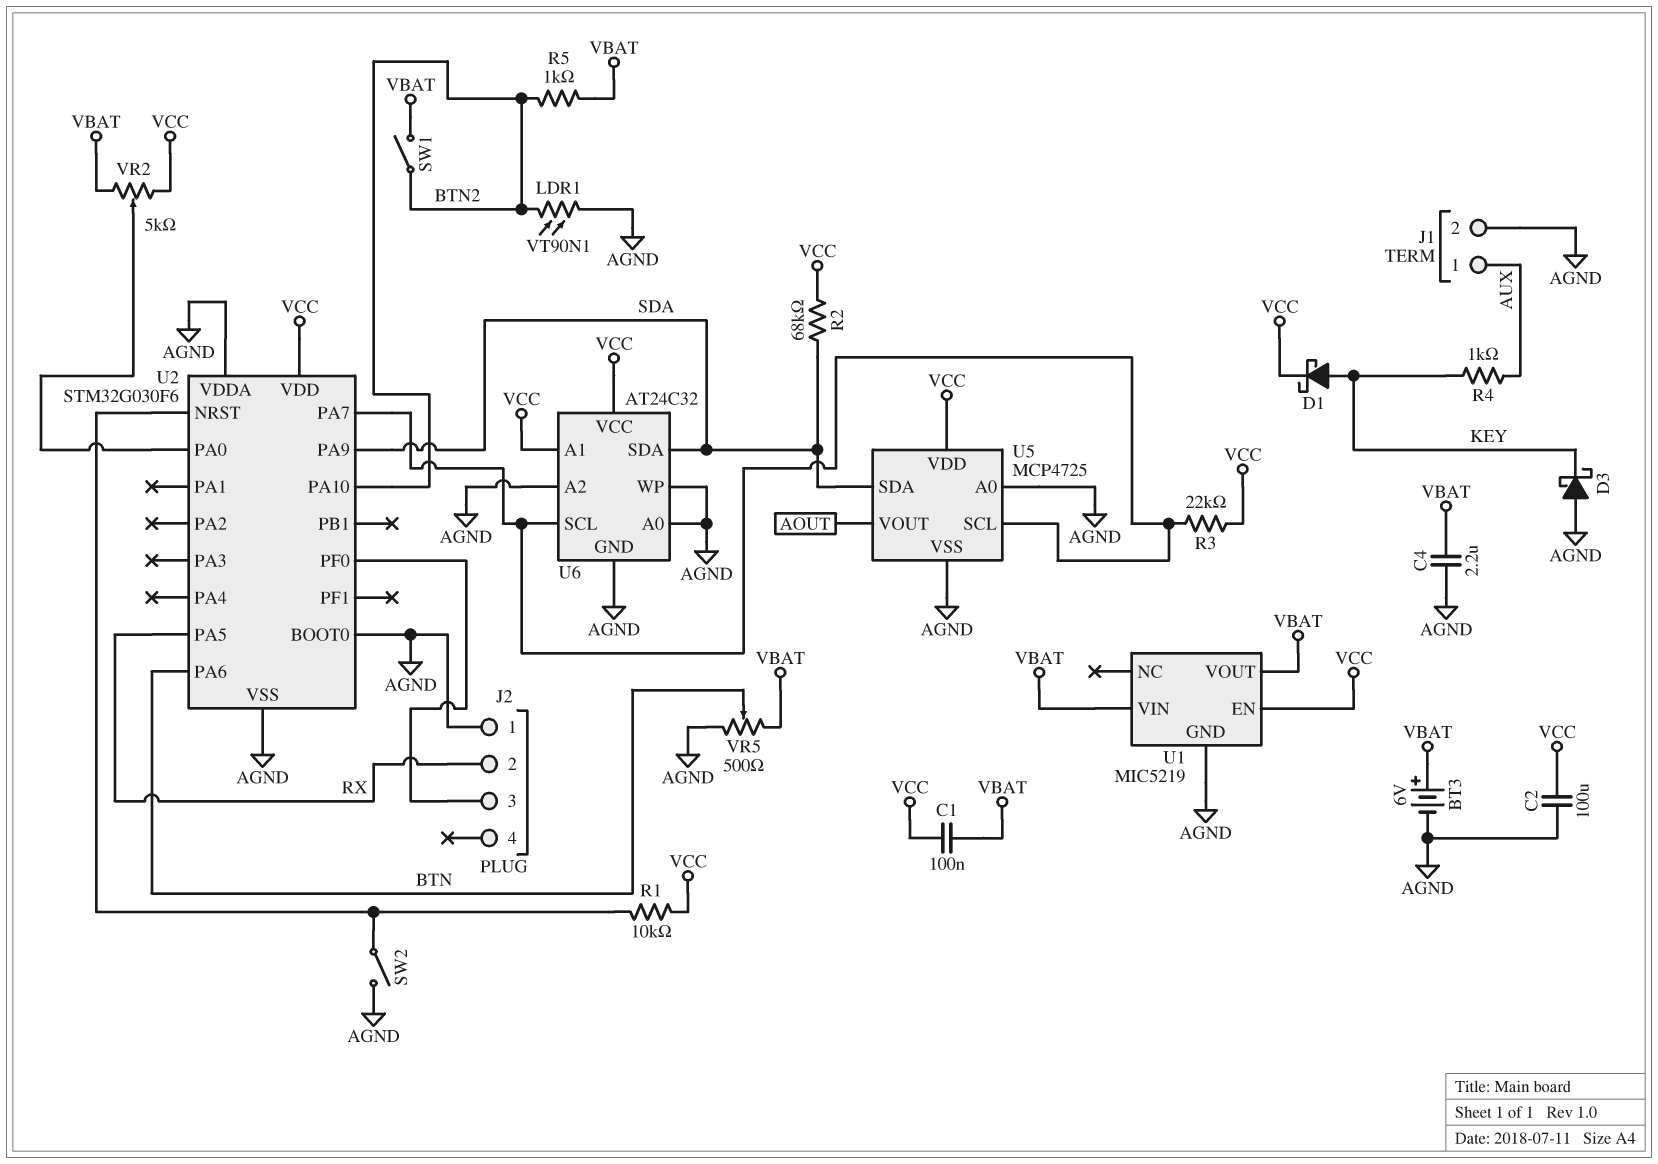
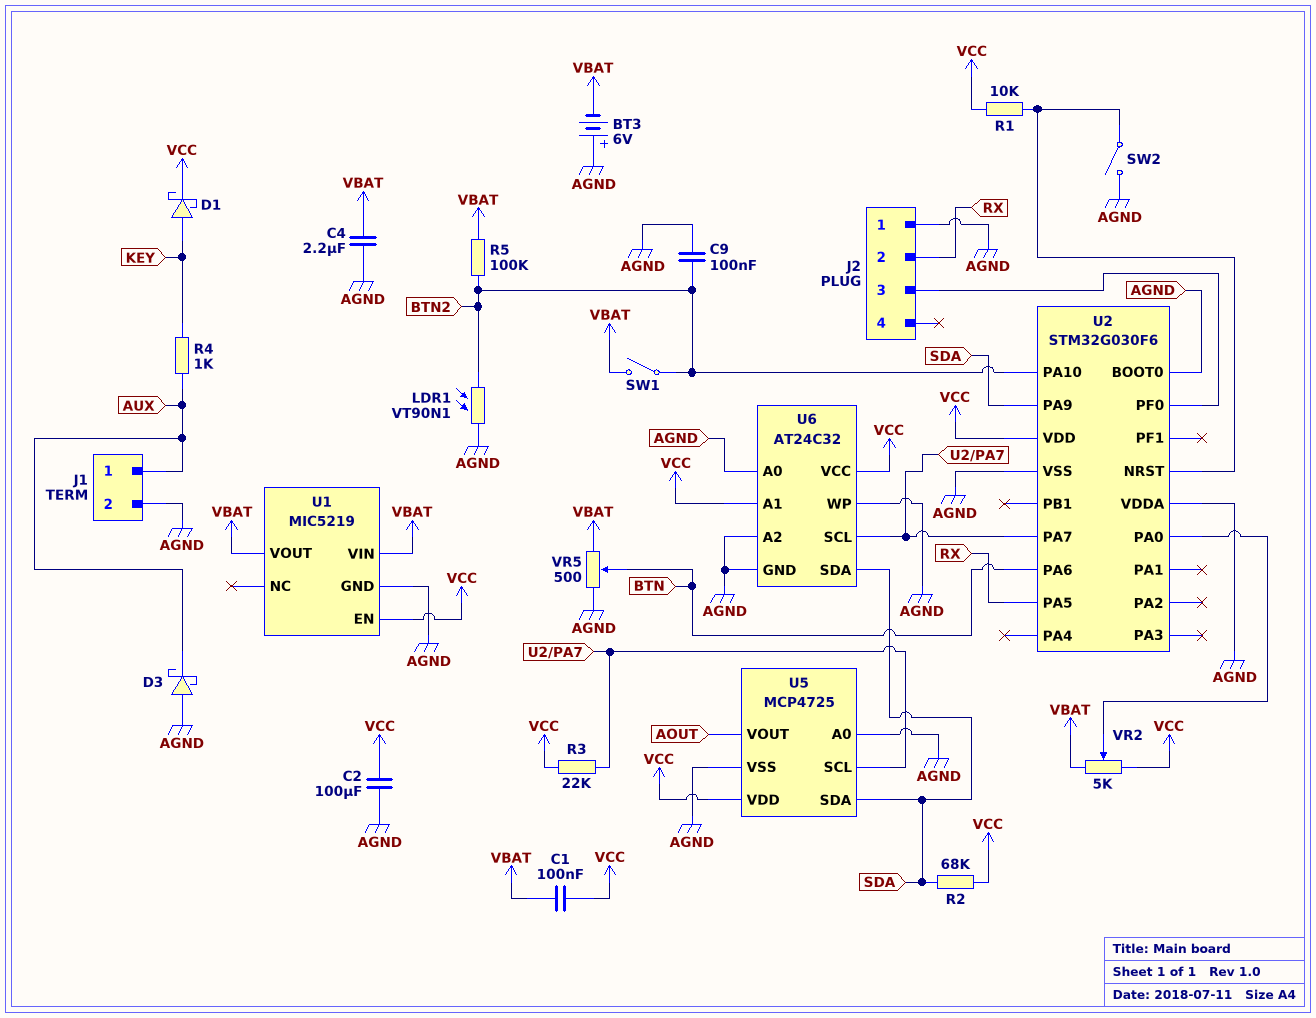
BT3: 6V (plus VBAT, minus AGND) -> 6V (plus AGND, minus VBAT)
C9: none -> 100nF (AGND, BTN2)
D3: schottky (A AGND, K KEY) -> schottky (A AGND, K AUX)
R5: 1k (BTN2, VBAT) -> 100k (BTN2, VBAT)

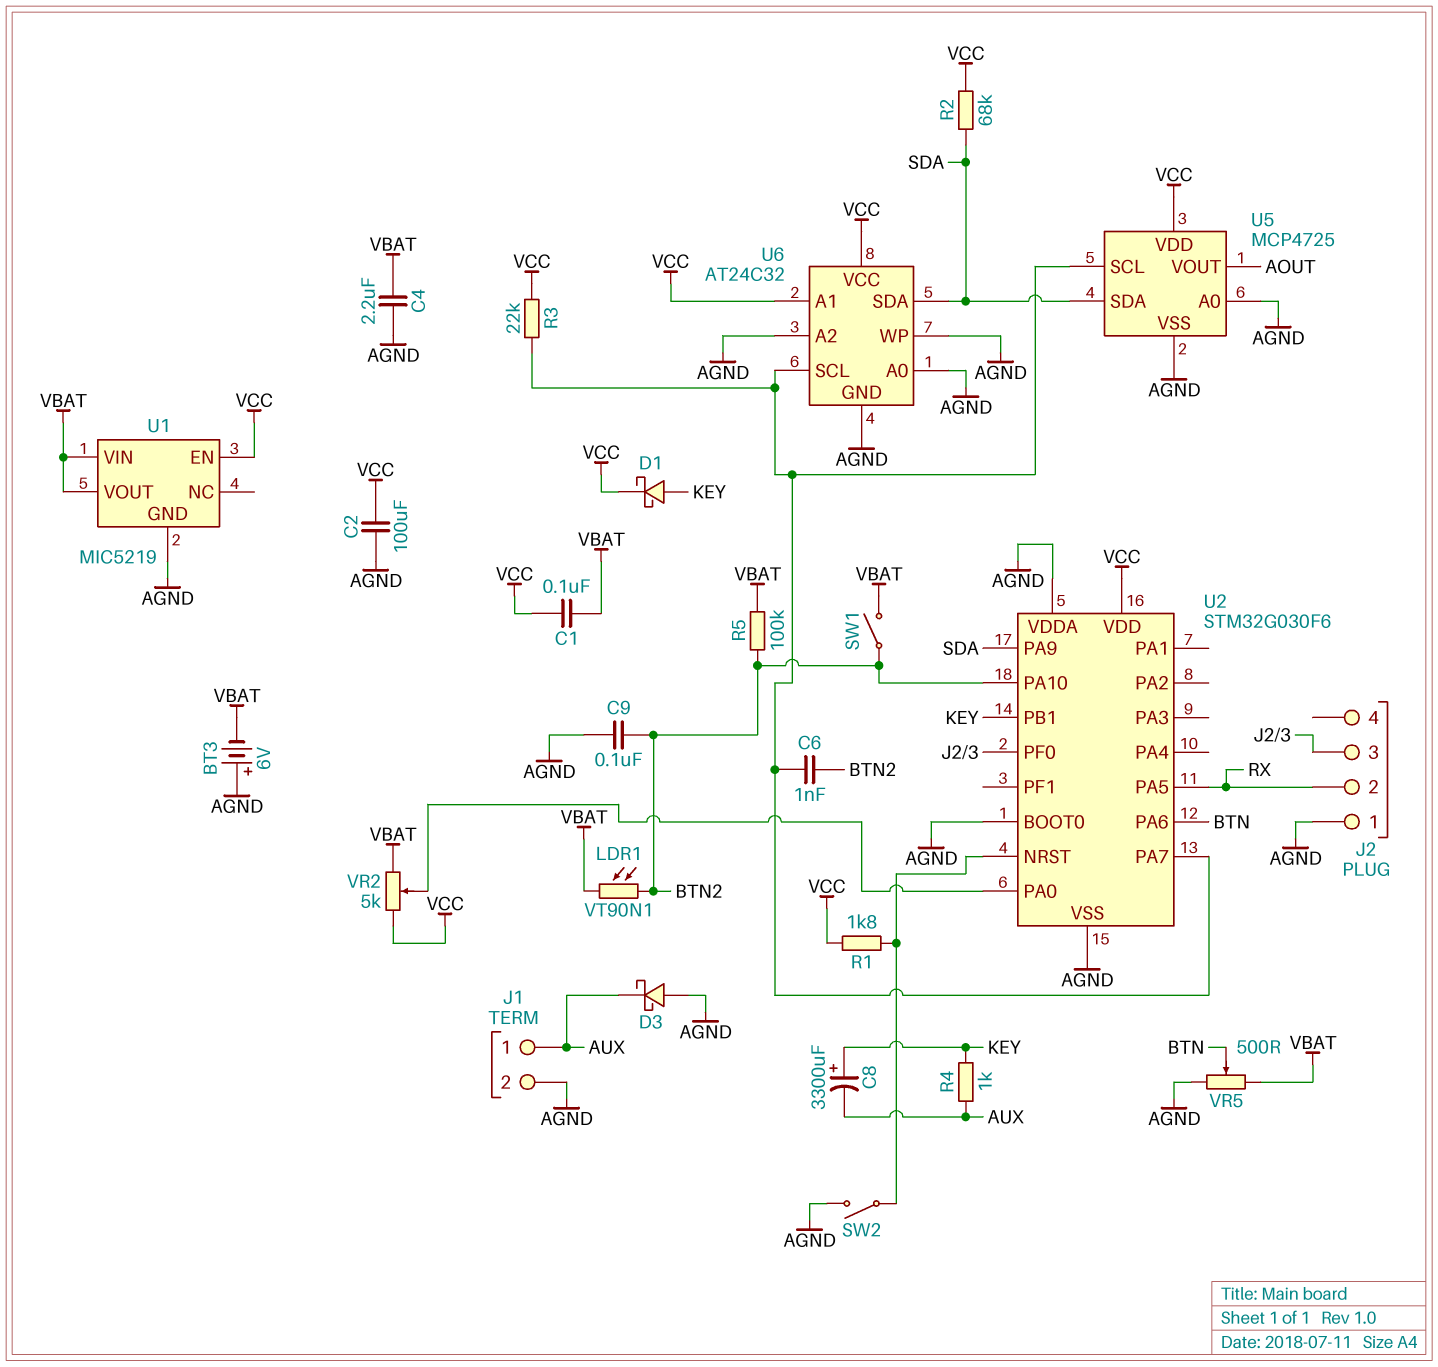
C6: none -> 1nF (BTN2, U2/PA7)
C8: none -> 3300uF (plus KEY, minus AUX)
LDR1: VT90N1 (AGND, BTN2) -> VT90N1 (BTN2, VBAT)
R1: 10k (U2/NRST, VCC) -> 1.8k (U2/NRST, VCC)
U2 pin PB1: none -> KEY

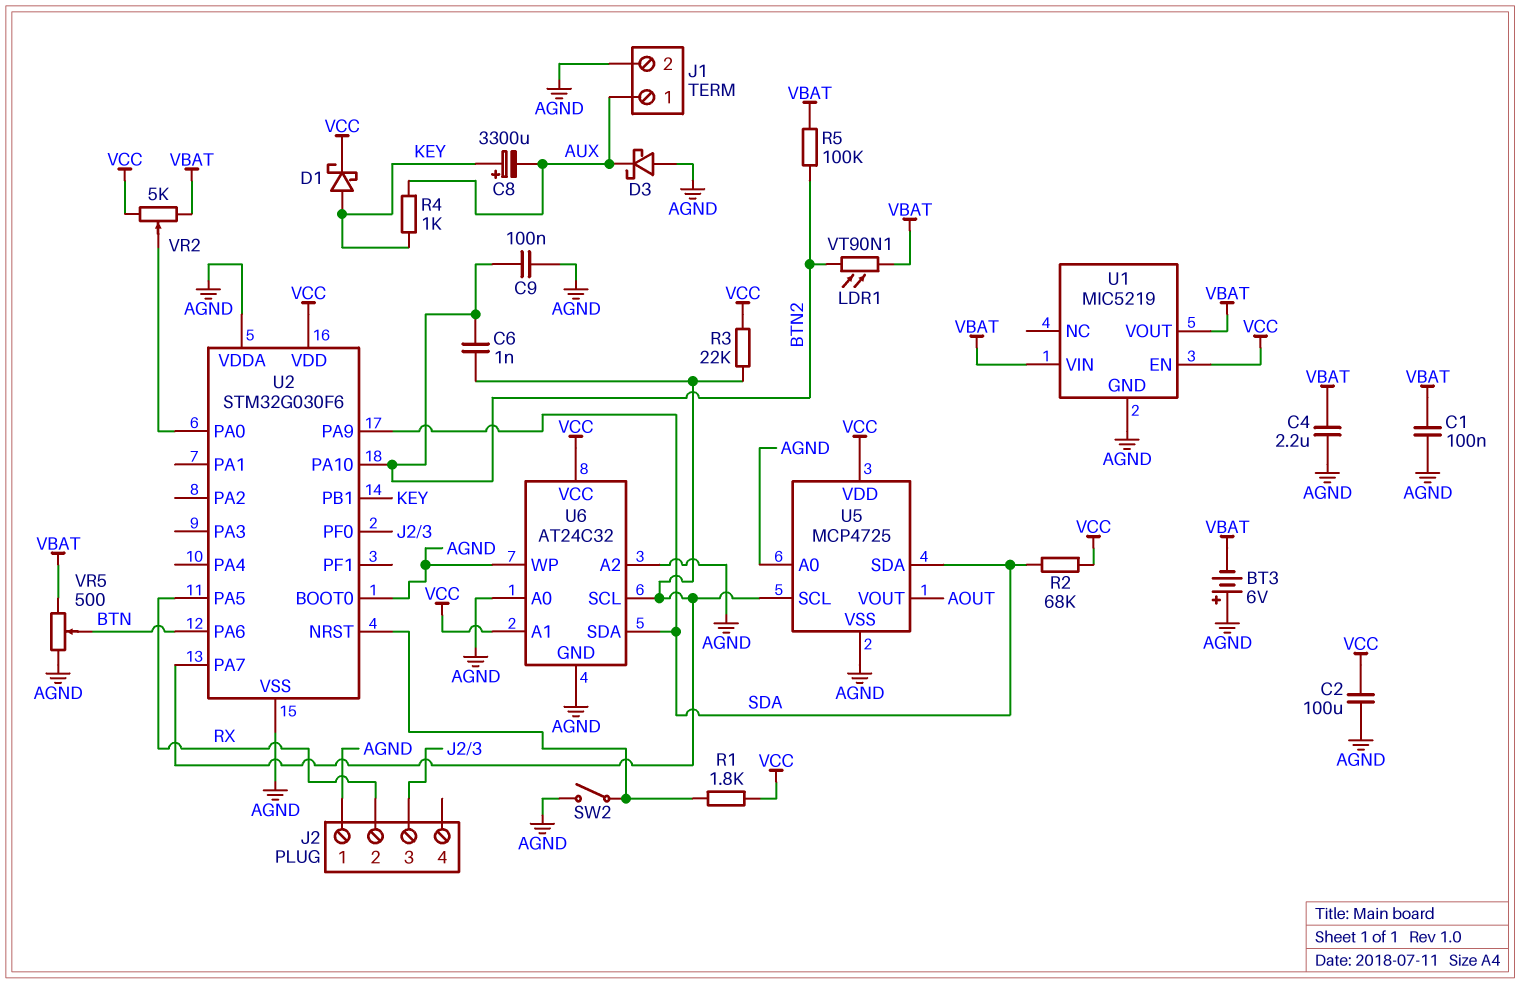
C1: 100nF (VBAT, VCC) -> 100nF (AGND, VBAT)
SW1: switch (BTN2, VBAT) -> none

